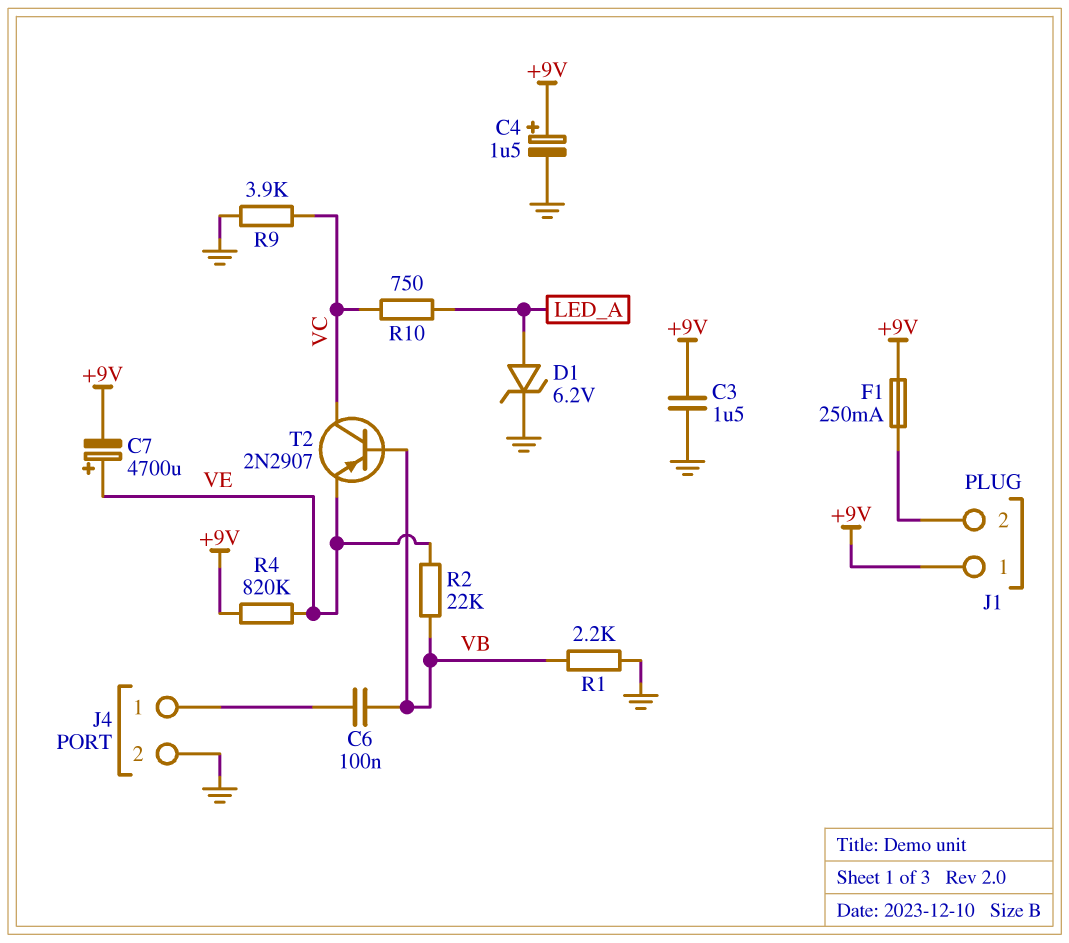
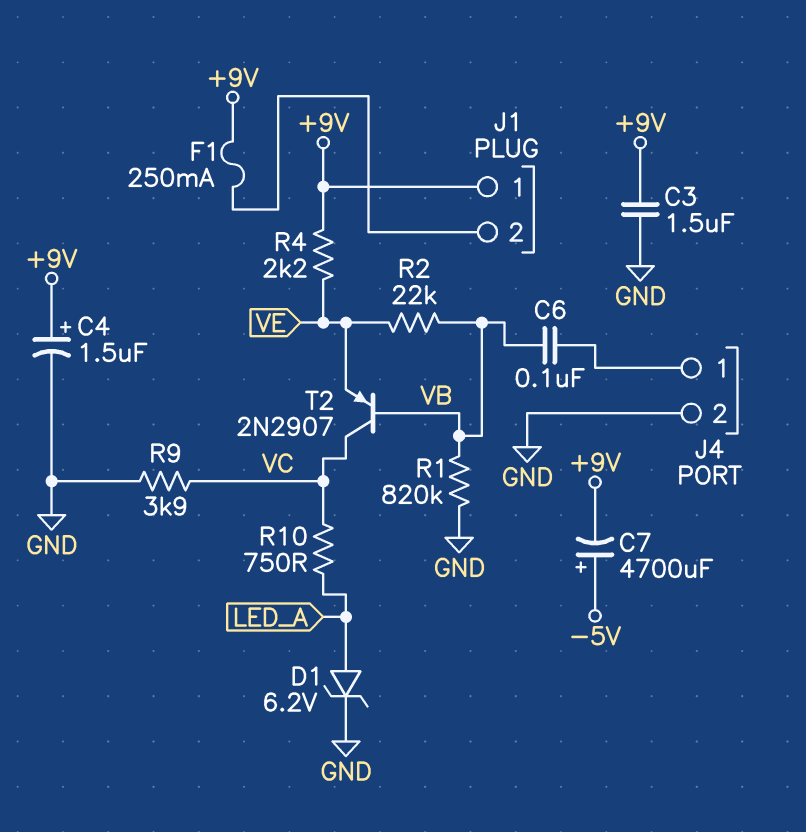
C7: 4700uF (plus VE, minus +9V) -> 4700uF (plus -5V, minus +9V)
R1: 2.2k (GND, VB) -> 820k (GND, VB)
R4: 820k (+9V, VE) -> 2.2k (+9V, VE)

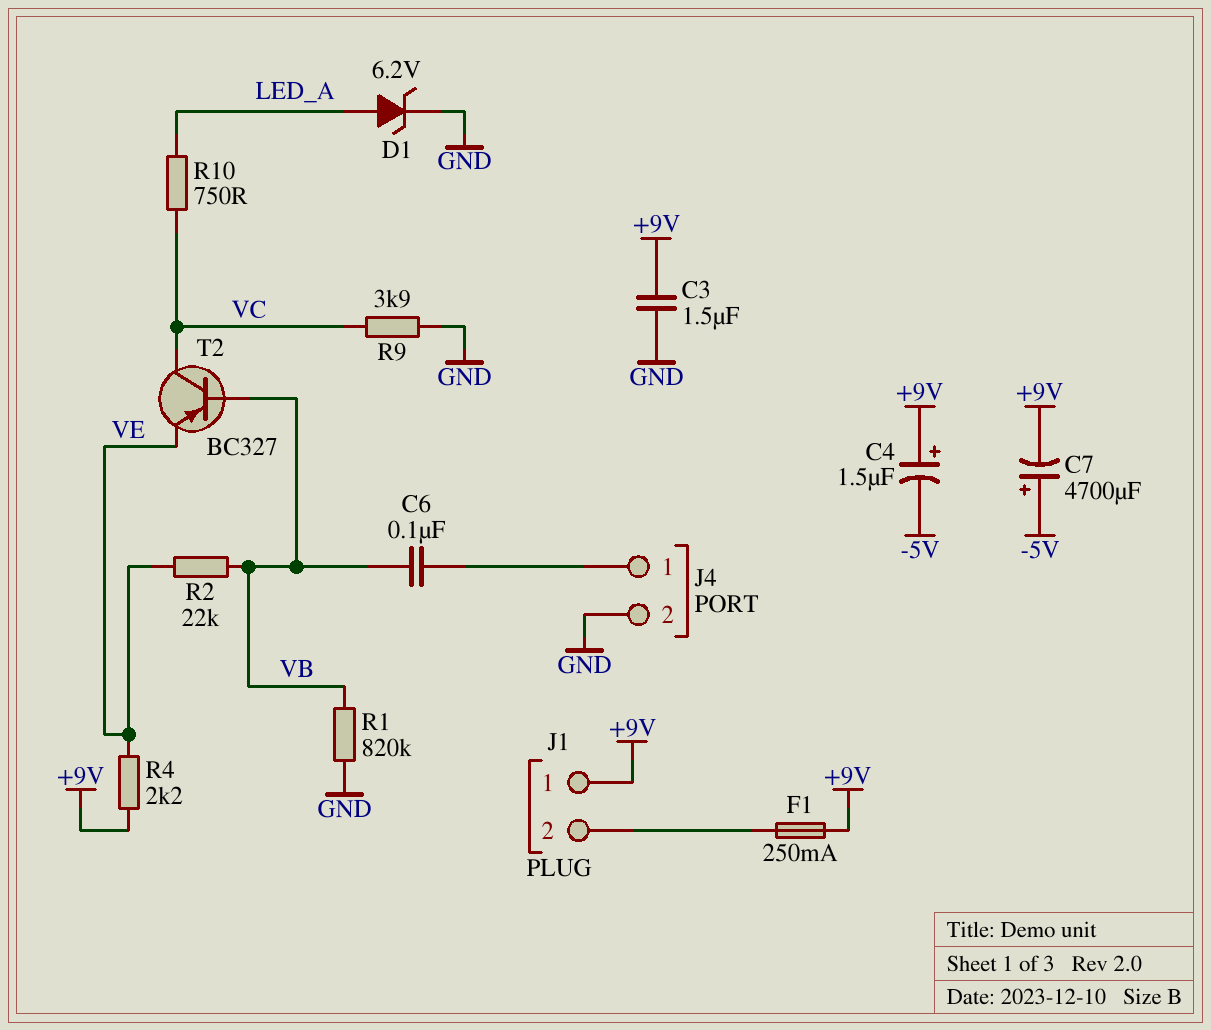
C4: 1.5uF (plus +9V, minus GND) -> 1.5uF (plus +9V, minus -5V)
T2: PNP 2N2907 (B VB, C VC, E VE) -> PNP BC327 (B VB, C VC, E VE)

